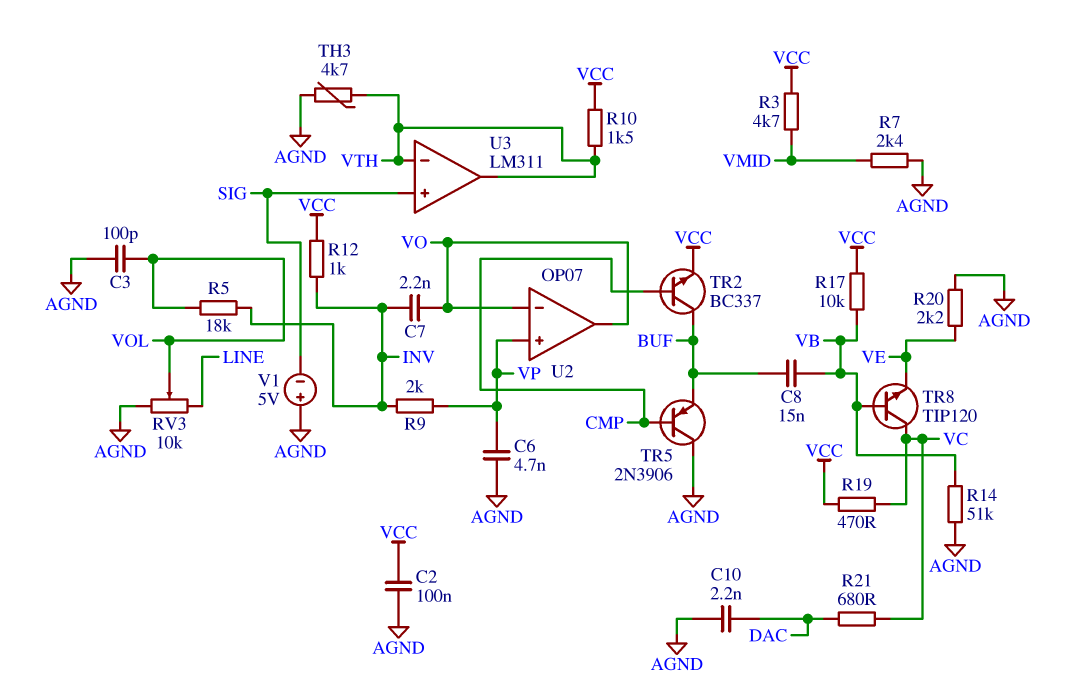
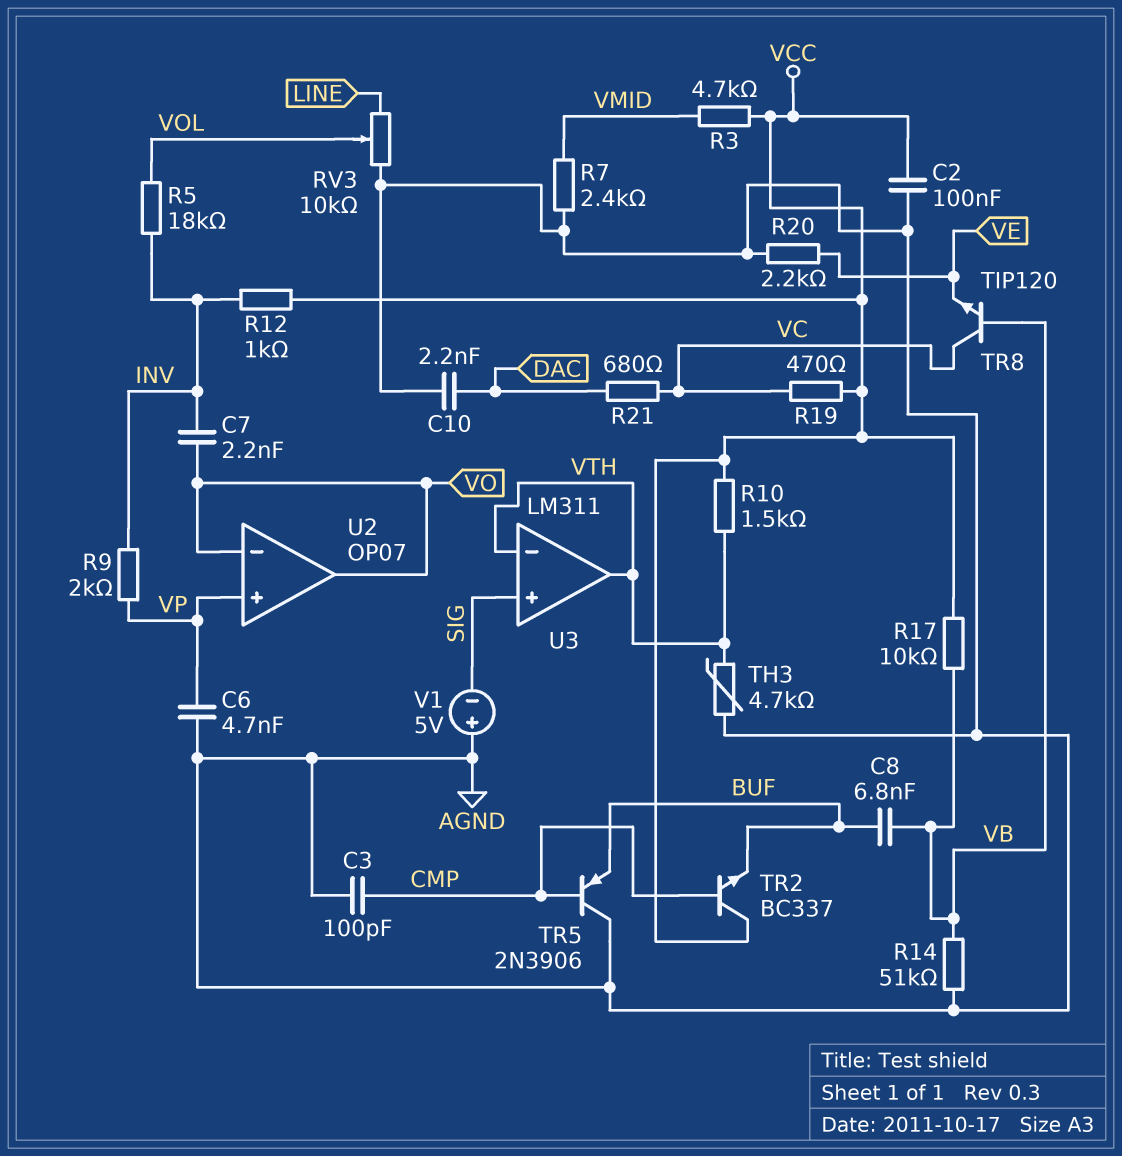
C3: 100pF (AGND, VOL) -> 100pF (AGND, CMP)
C8: 15nF (BUF, VB) -> 6.8nF (BUF, VB)
TR2: NPN BC337 (B CMP, C BUF, E VCC) -> NPN BC337 (B CMP, C VCC, E BUF)

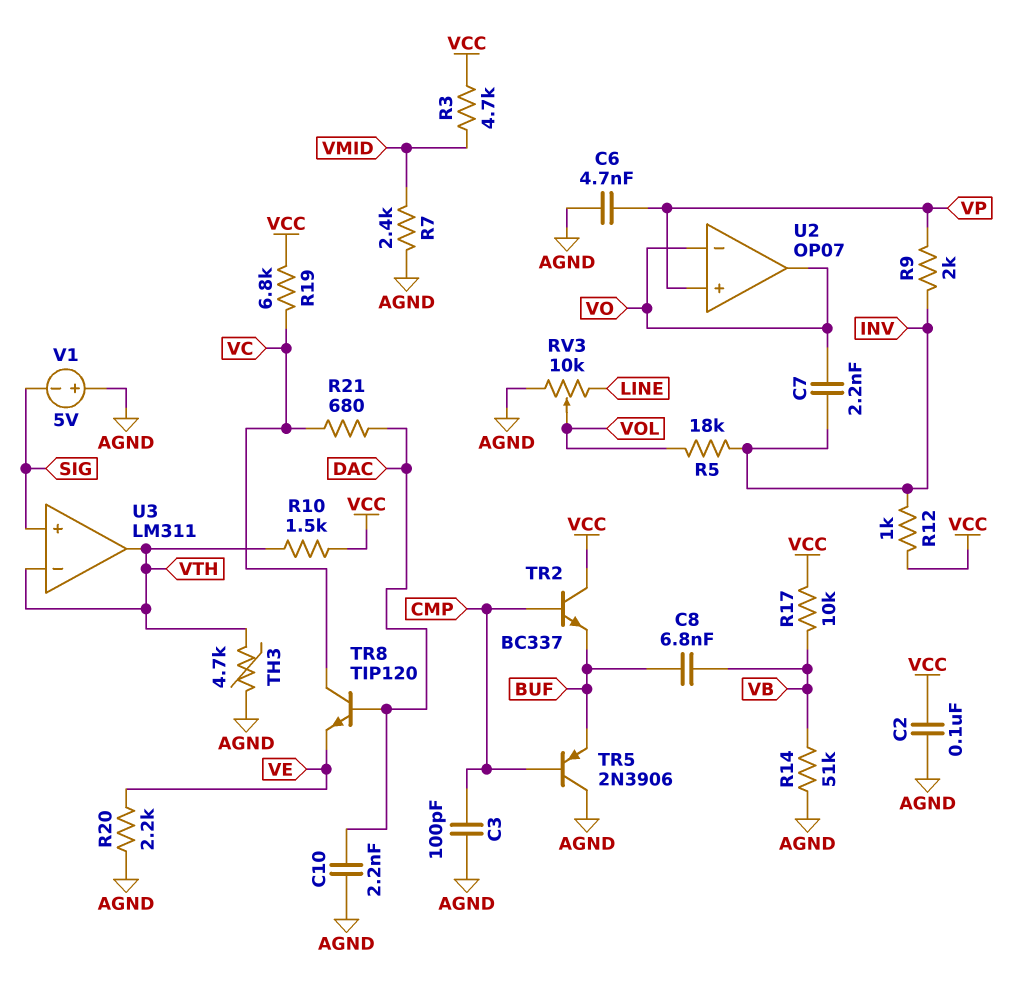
R19: 470 (VC, VCC) -> 6.8k (VC, VCC)
TR8: NPN TIP120 (B VB, C VC, E VE) -> NPN TIP120 (B DAC, C VC, E VE)

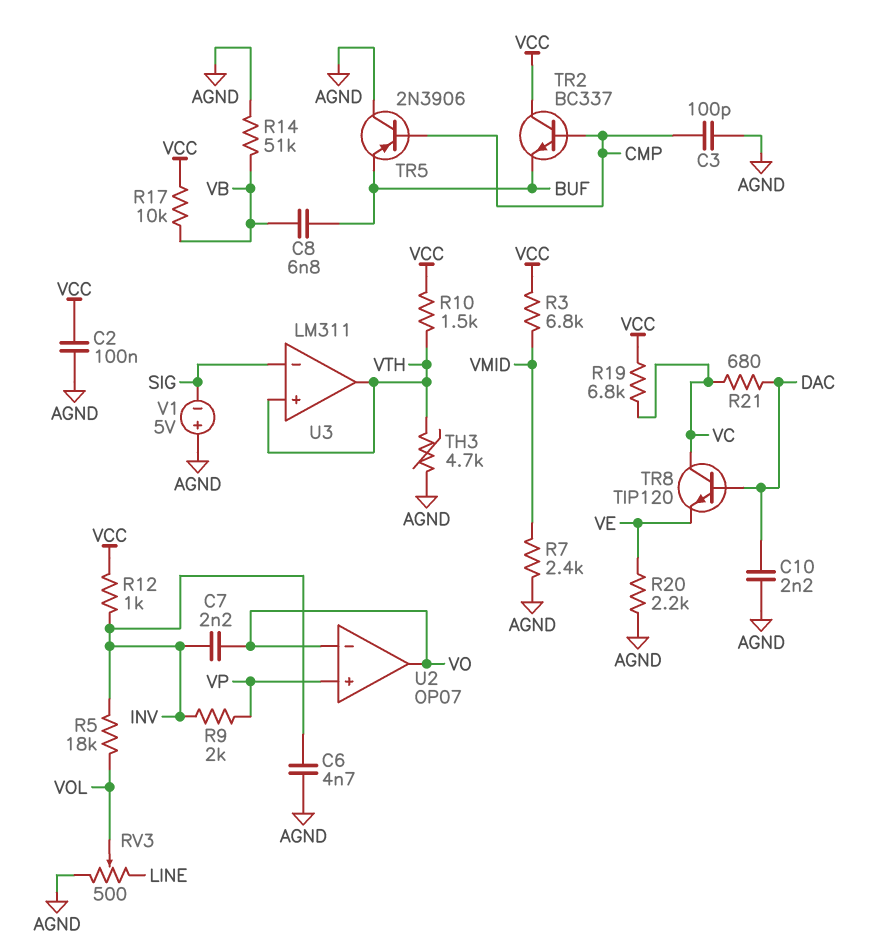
C6: 4.7nF (AGND, VP) -> 4.7nF (AGND, INV)
R3: 4.7k (VCC, VMID) -> 6.8k (VCC, VMID)
RV3: 10k (AGND, LINE, wiper VOL) -> 500 (AGND, LINE, wiper VOL)
U3 pin in+: SIG -> VTH
U3 pin in-: VTH -> SIG

